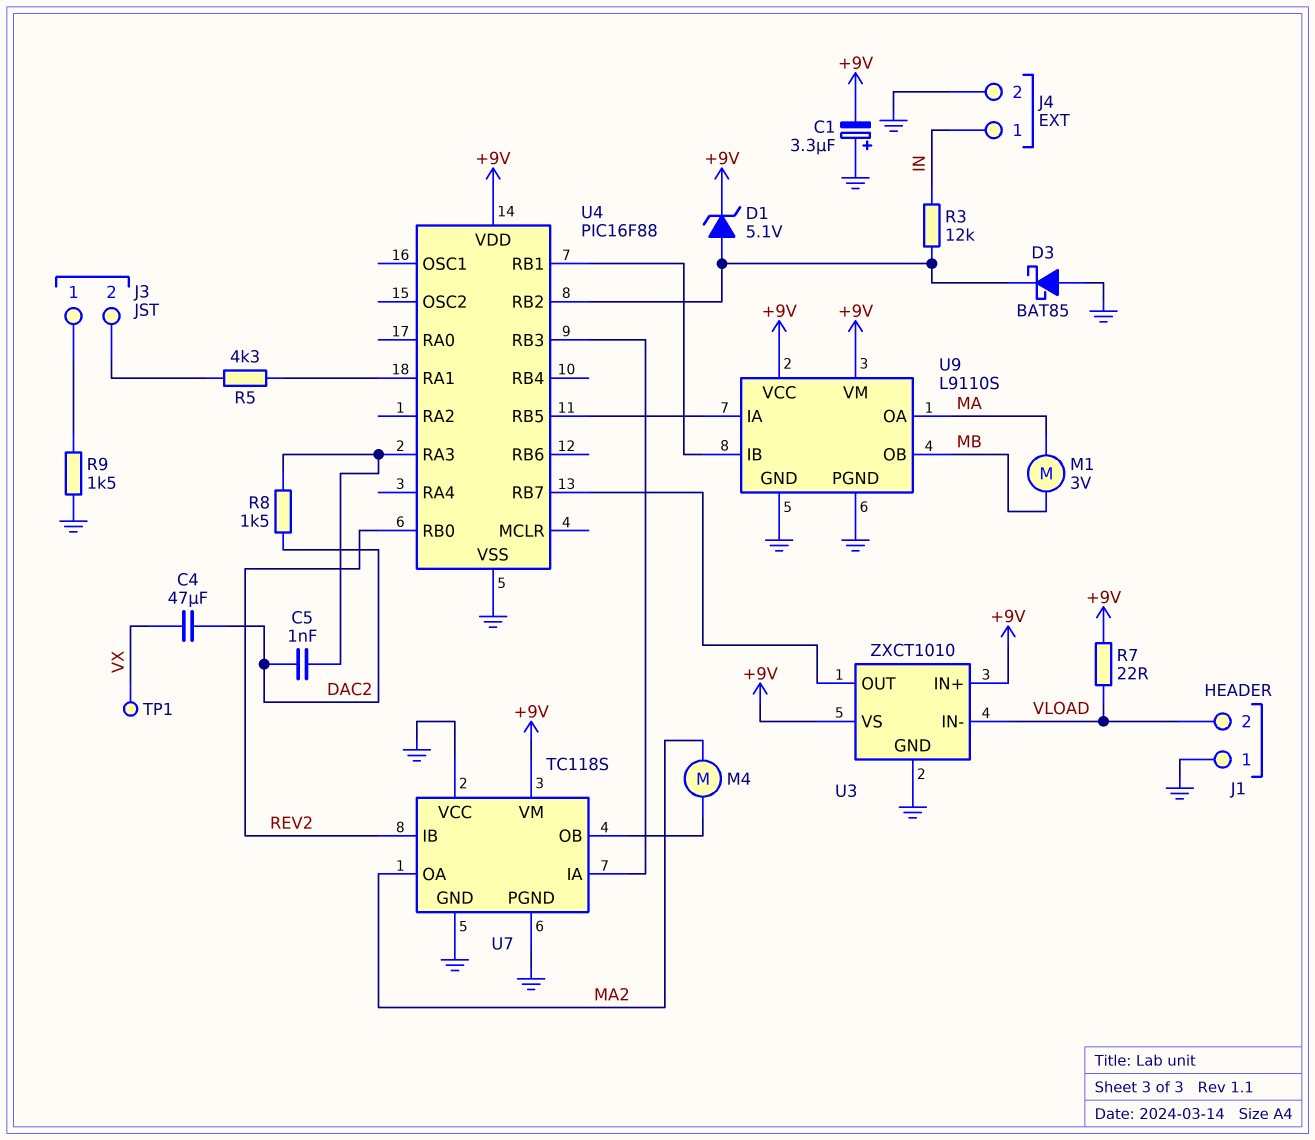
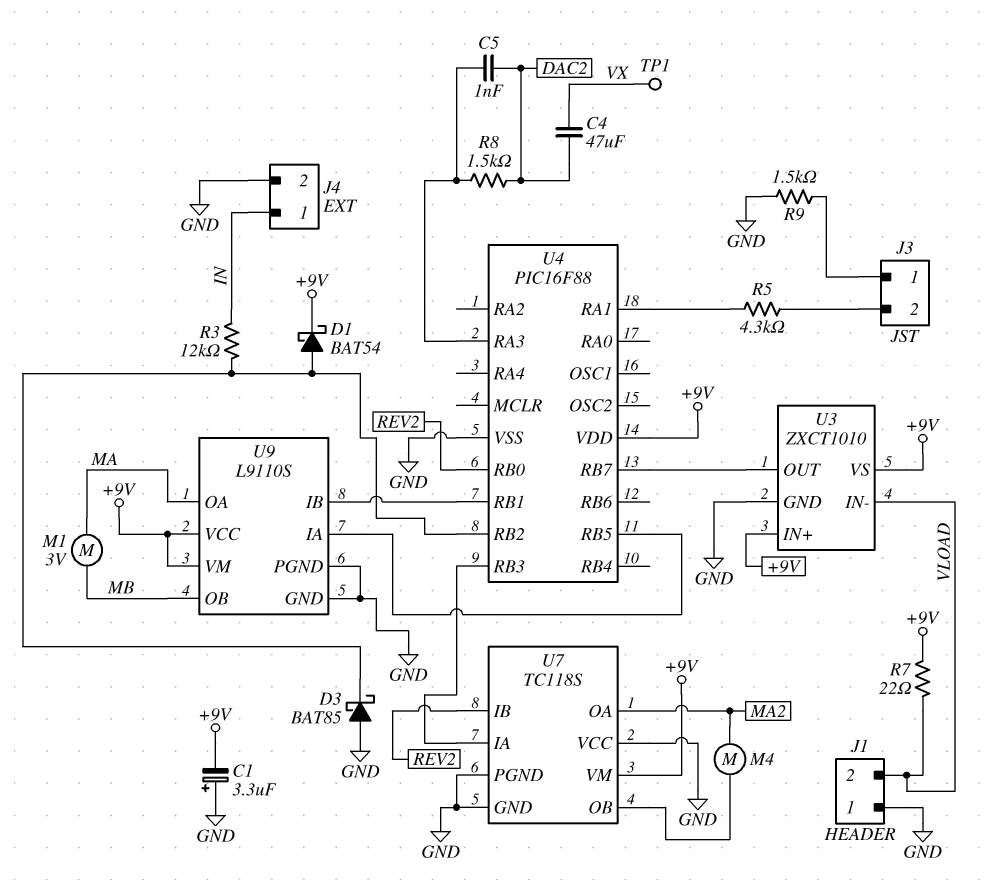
D1: zener 5.1V (A U4/RB2, K +9V) -> schottky BAT54 (A U4/RB2, K +9V)

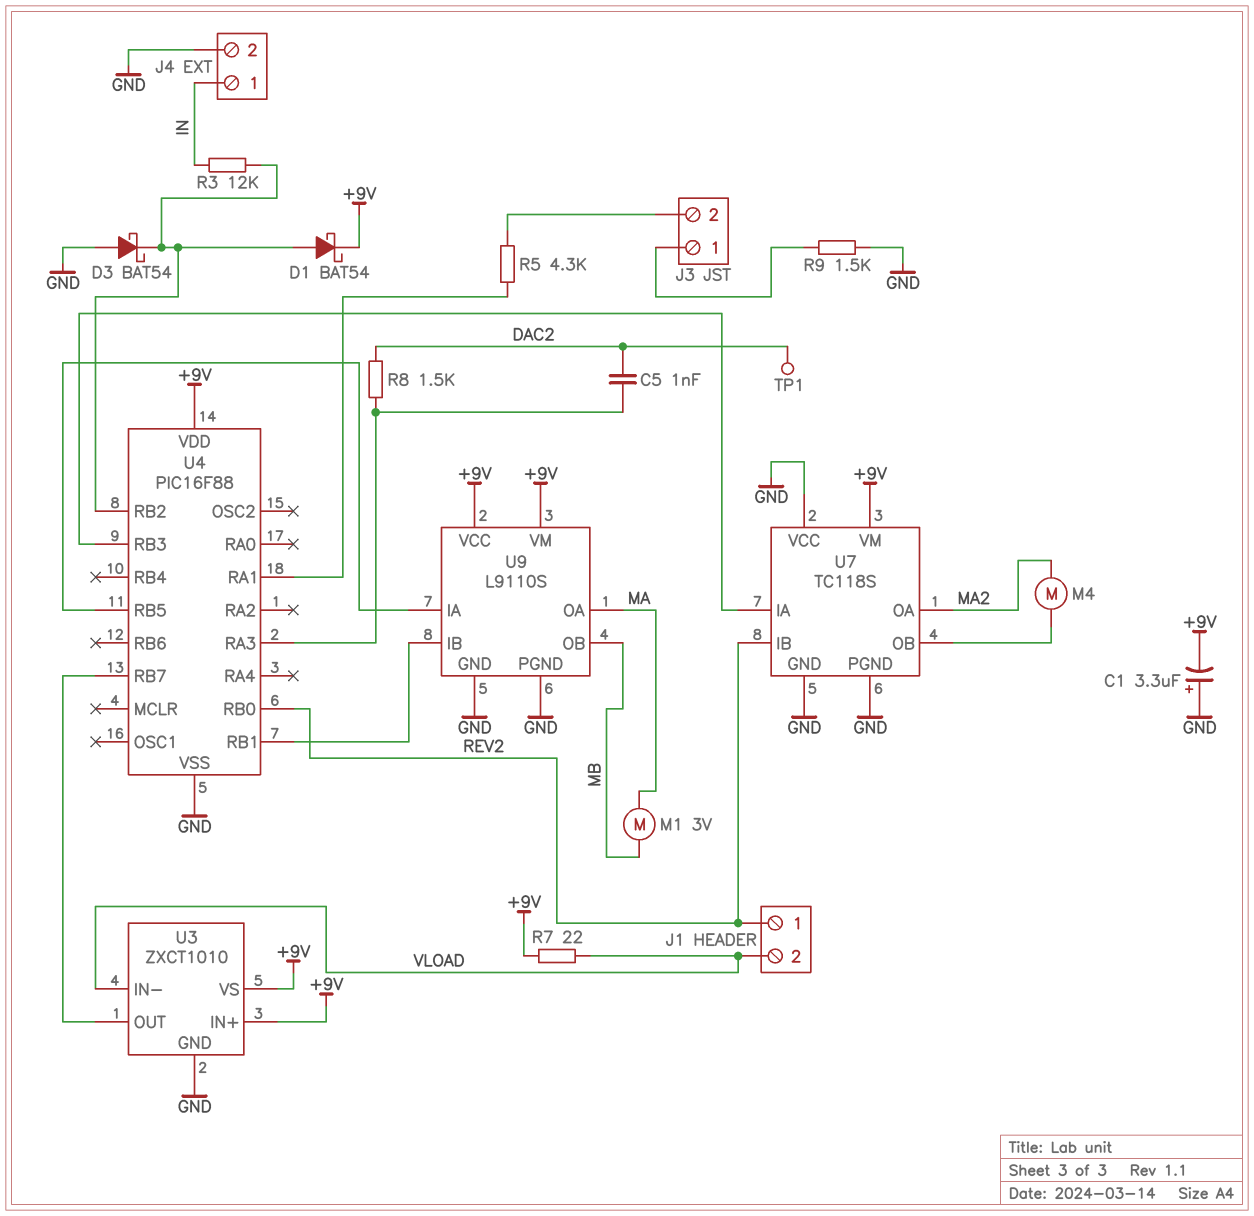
C4: 47uF (DAC2, VX) -> none
D3: schottky BAT85 (A GND, K U4/RB2) -> schottky BAT54 (A GND, K U4/RB2)
J1 pin 1: GND -> REV2
TP1: test point (VX) -> test point (DAC2)

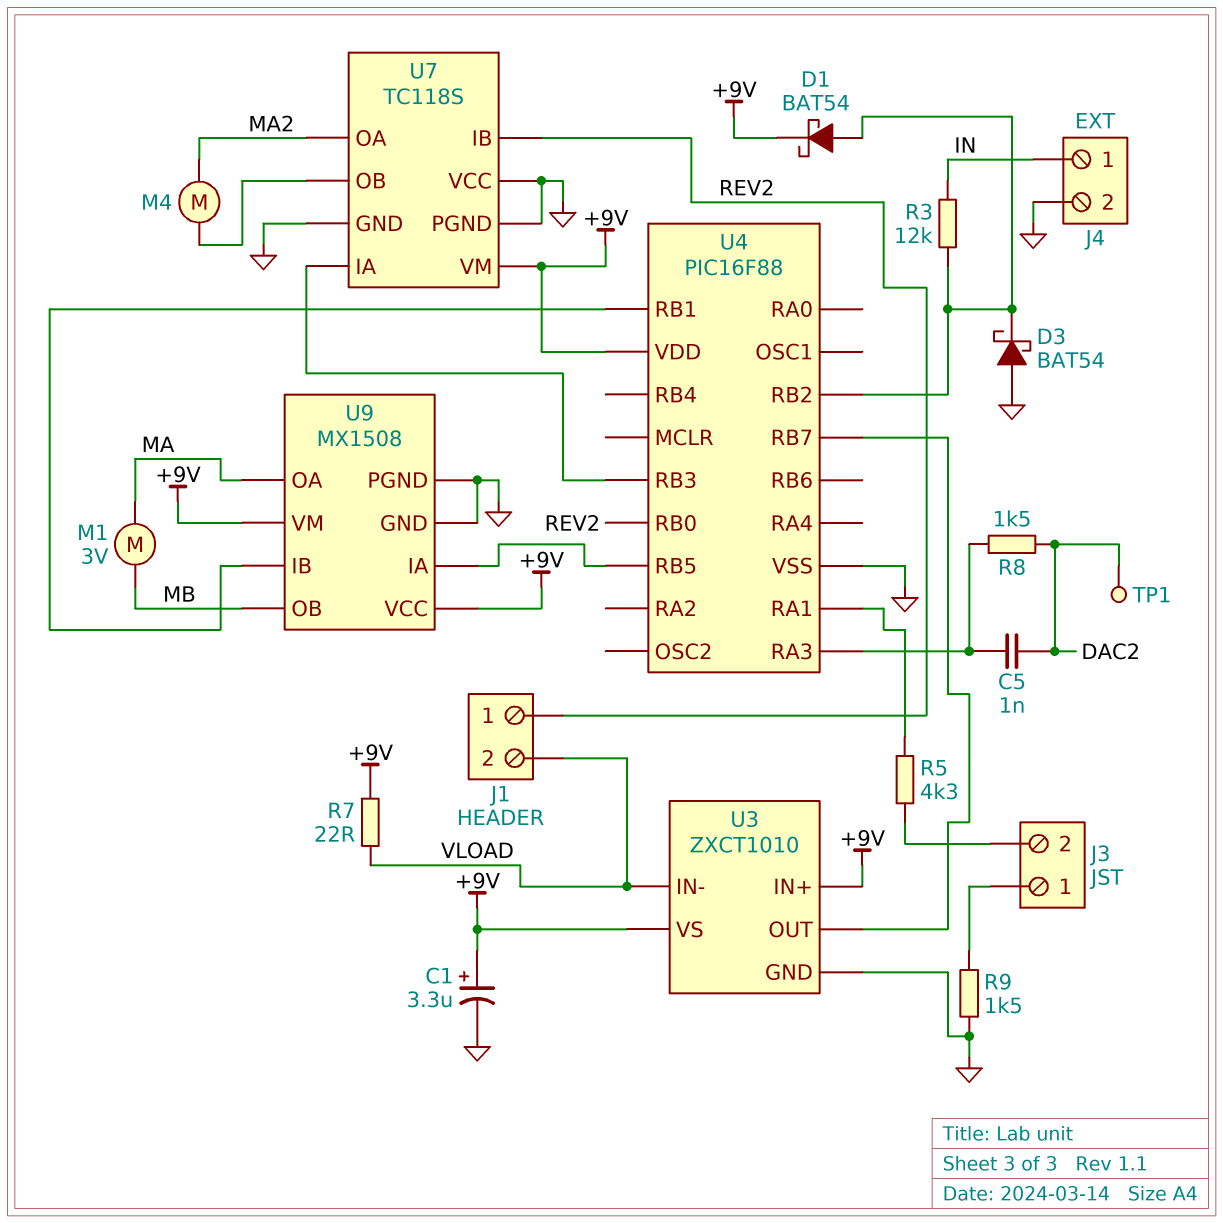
C1: 3.3uF (plus GND, minus +9V) -> 3.3uF (plus +9V, minus GND)
U9: L9110S -> MX1508

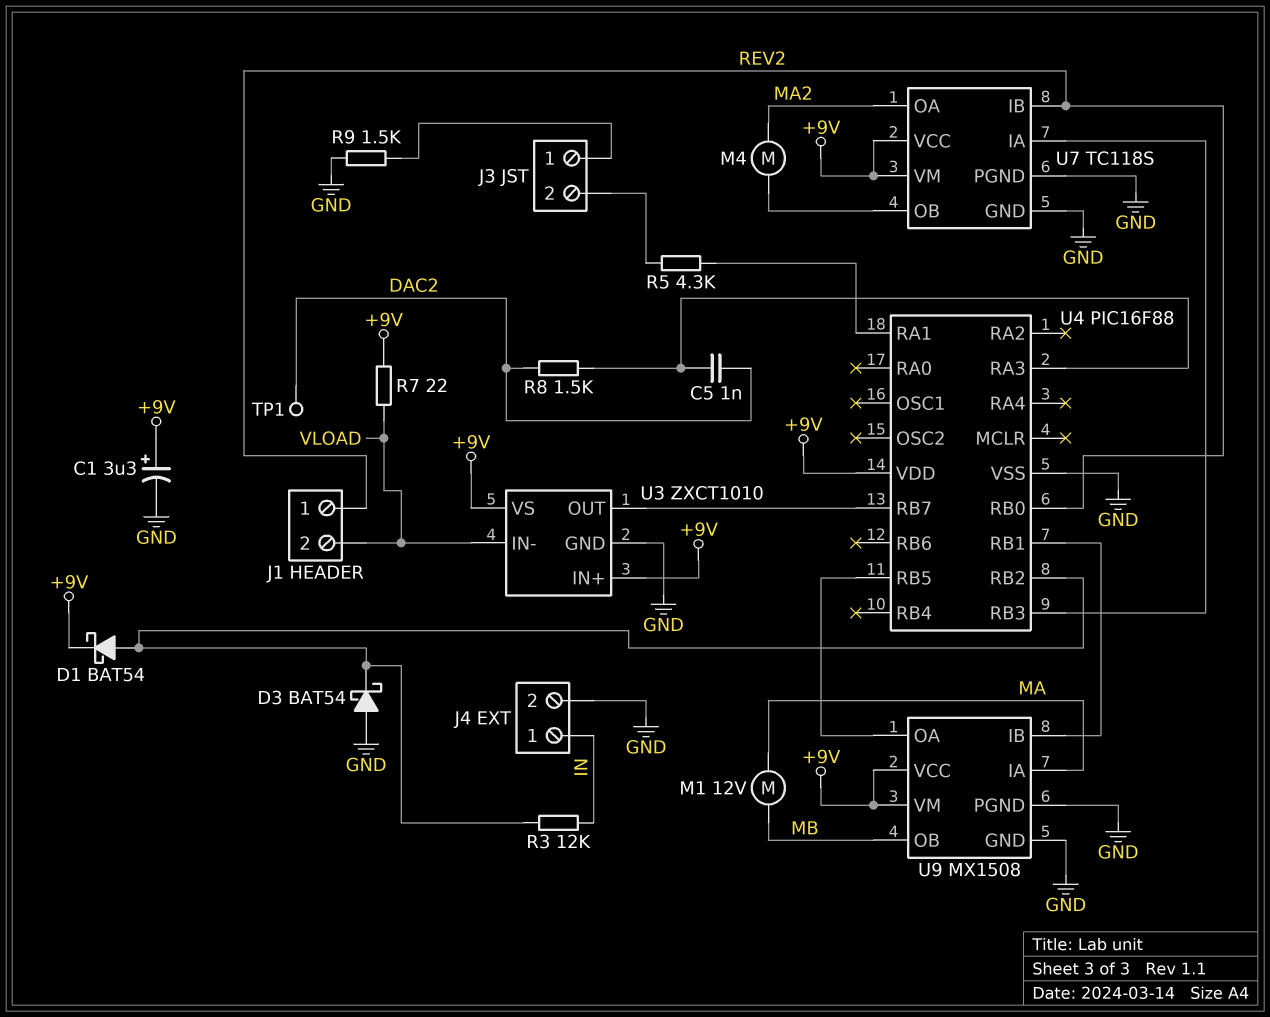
M1: motor 3V (MA, MB) -> motor 12V (MA, MB)
U7 pin VCC: GND -> +9V
U9 pin IA: U4/RB5 -> MA
U9 pin OA: MA -> U4/RB5

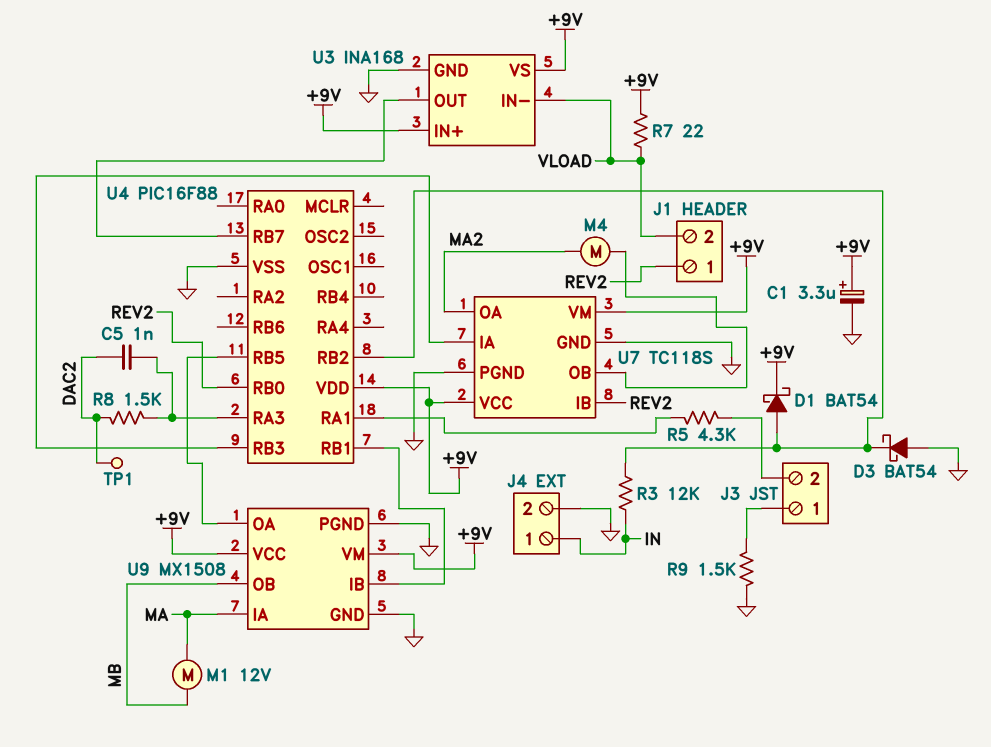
U3: ZXCT1010 -> INA168

